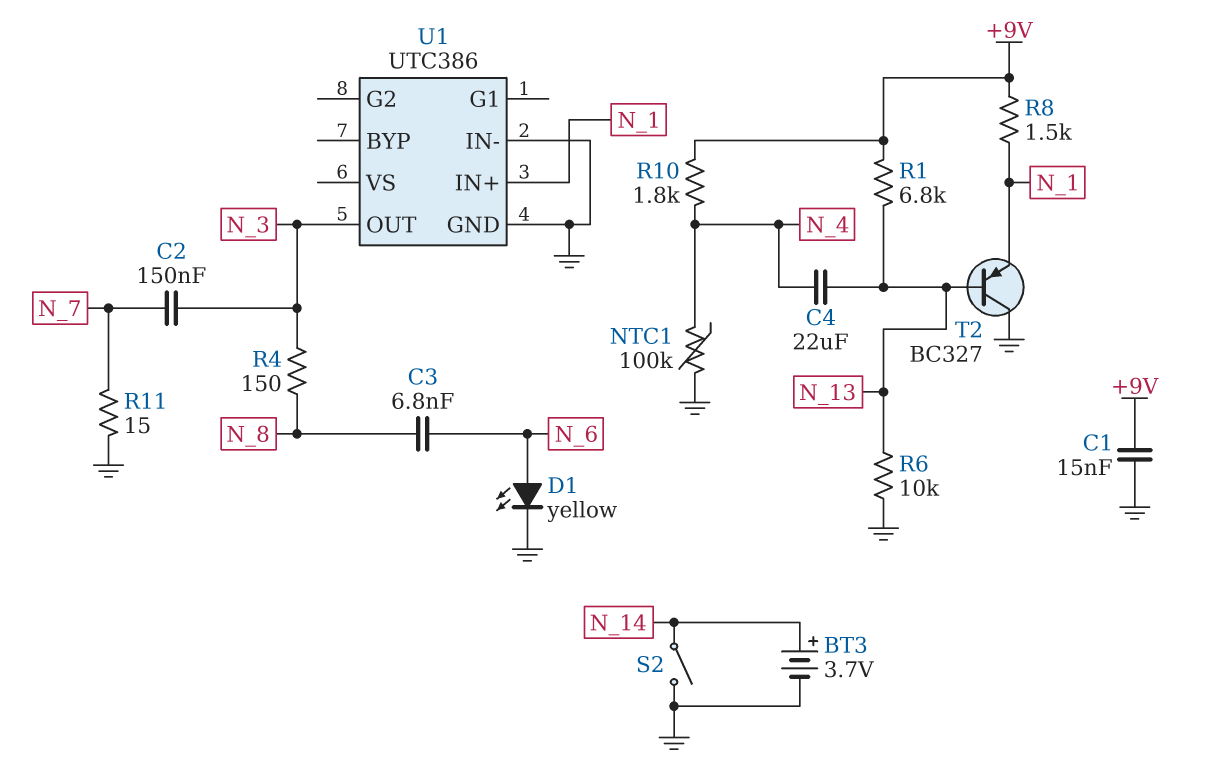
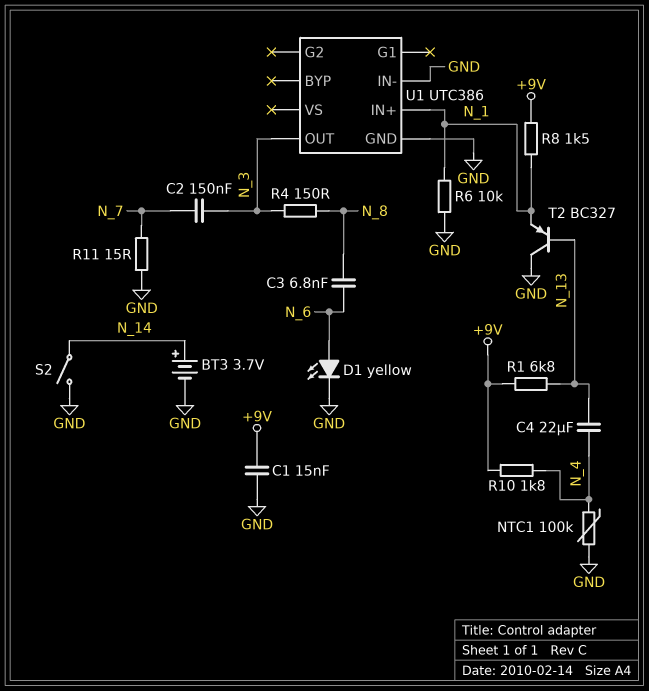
R6: 10k (GND, N_13) -> 10k (GND, N_1)

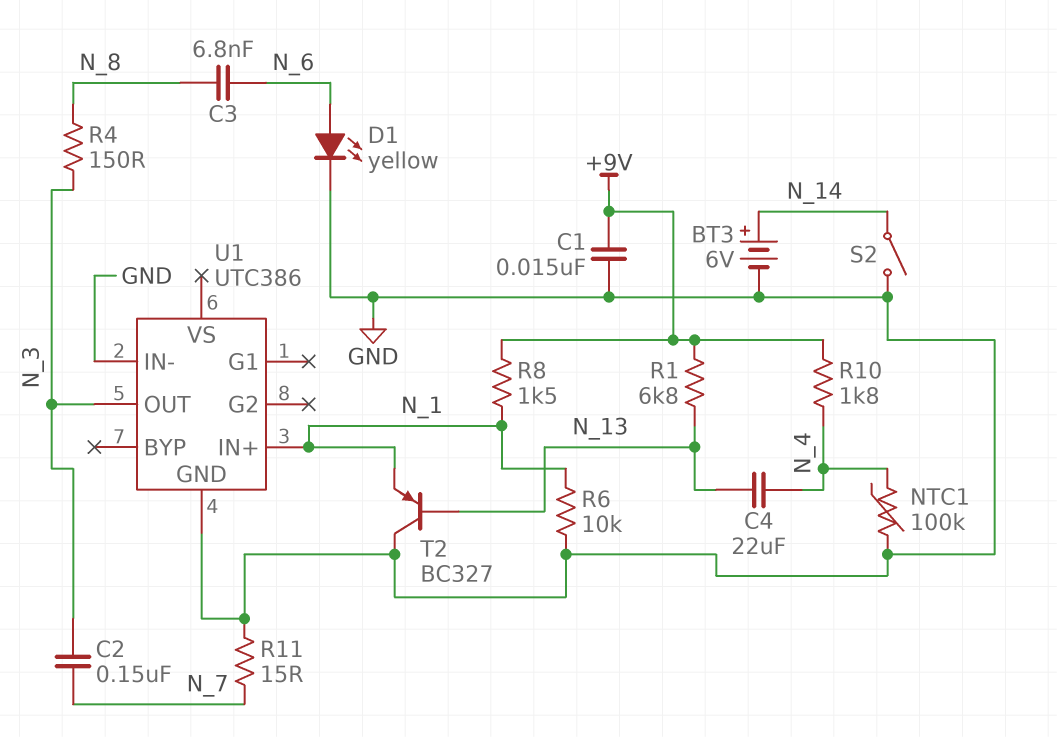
BT3: 3.7V (plus N_14, minus GND) -> 6V (plus N_14, minus GND)

